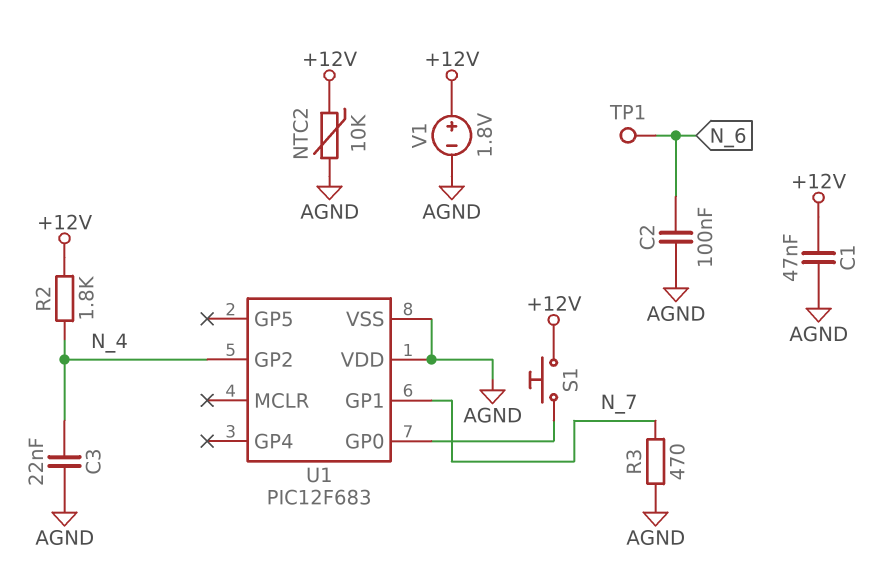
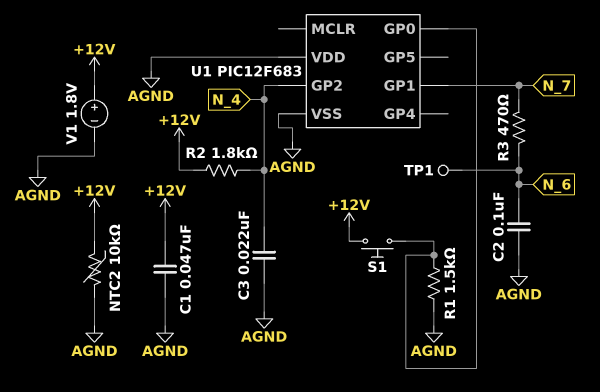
R1: none -> 1.5k (AGND, U1/GP0)
R3: 470 (AGND, N_7) -> 470 (N_6, N_7)

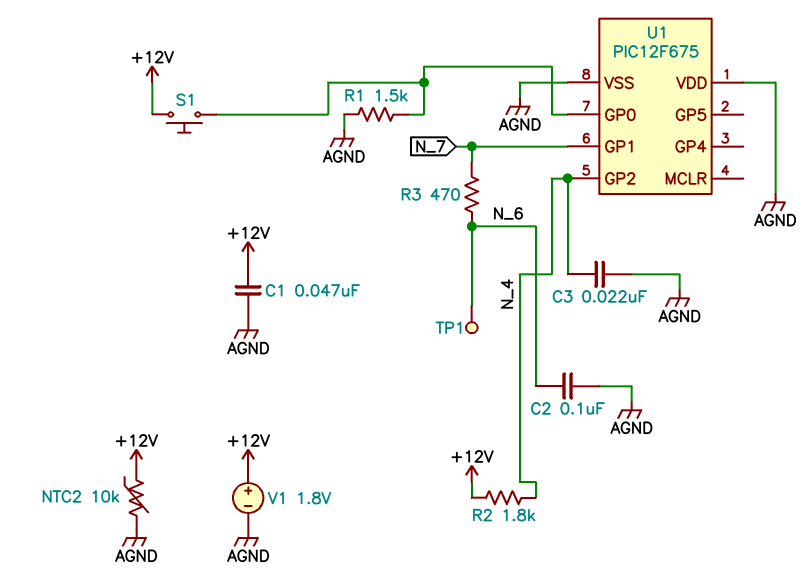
U1: PIC12F683 -> PIC12F675

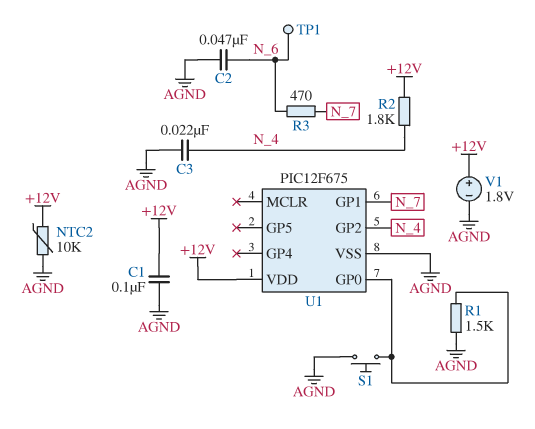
C1: 47nF (+12V, AGND) -> 100nF (+12V, AGND)
C2: 100nF (AGND, N_6) -> 47nF (AGND, N_6)
S1: button (+12V, U1/GP0) -> button (AGND, U1/GP0)
U1 pin VDD: AGND -> +12V

